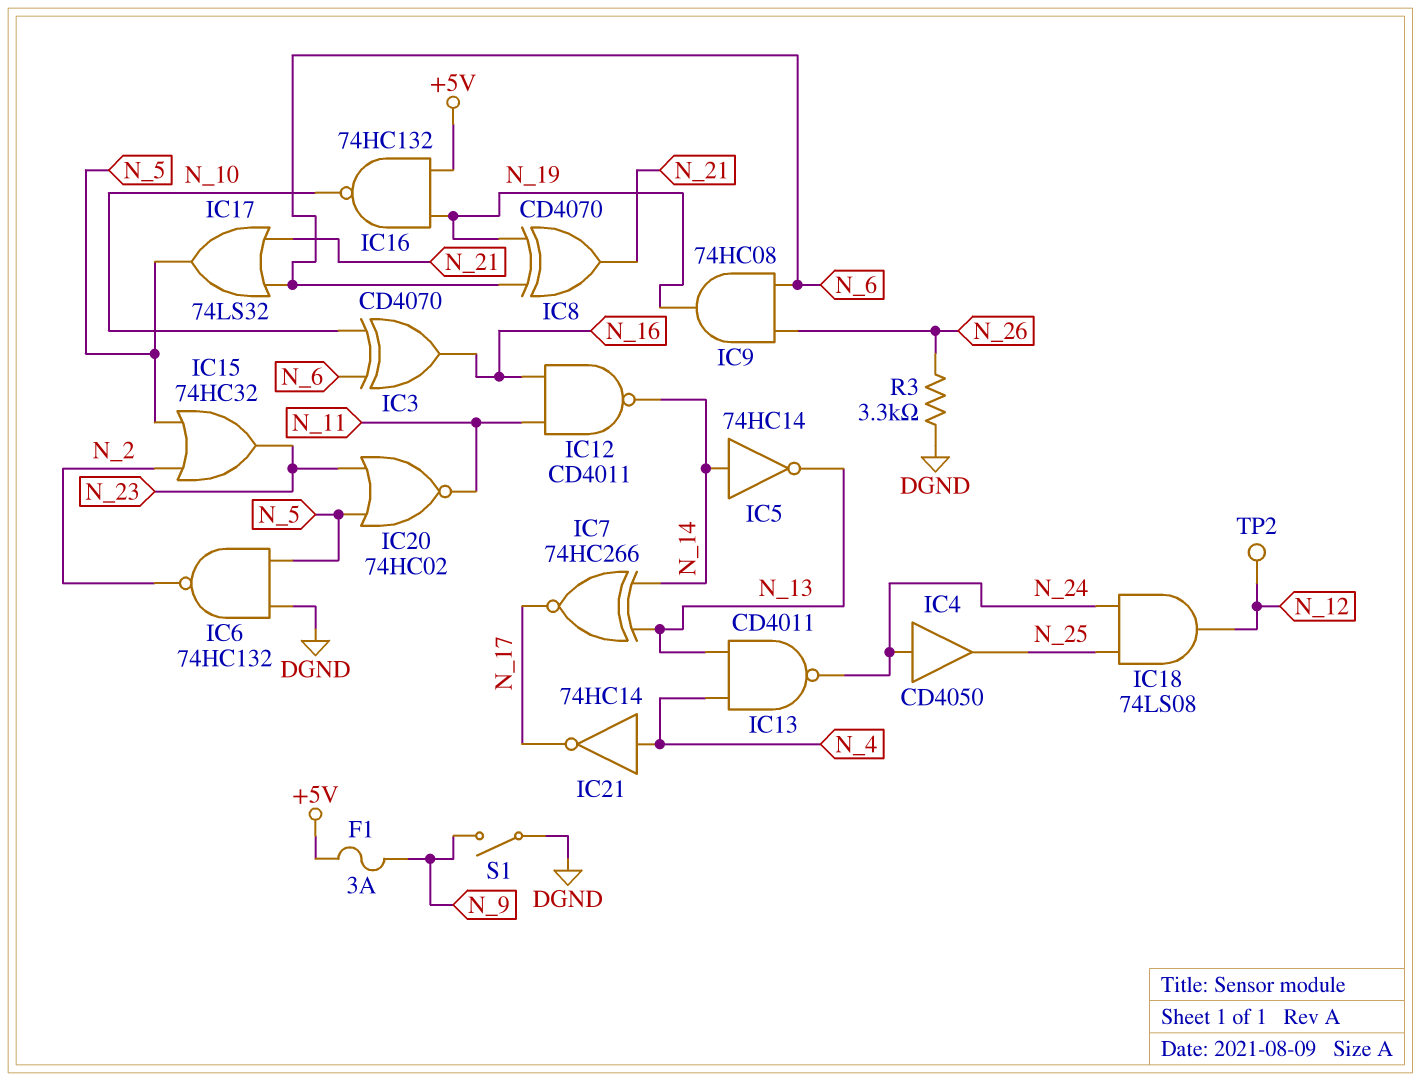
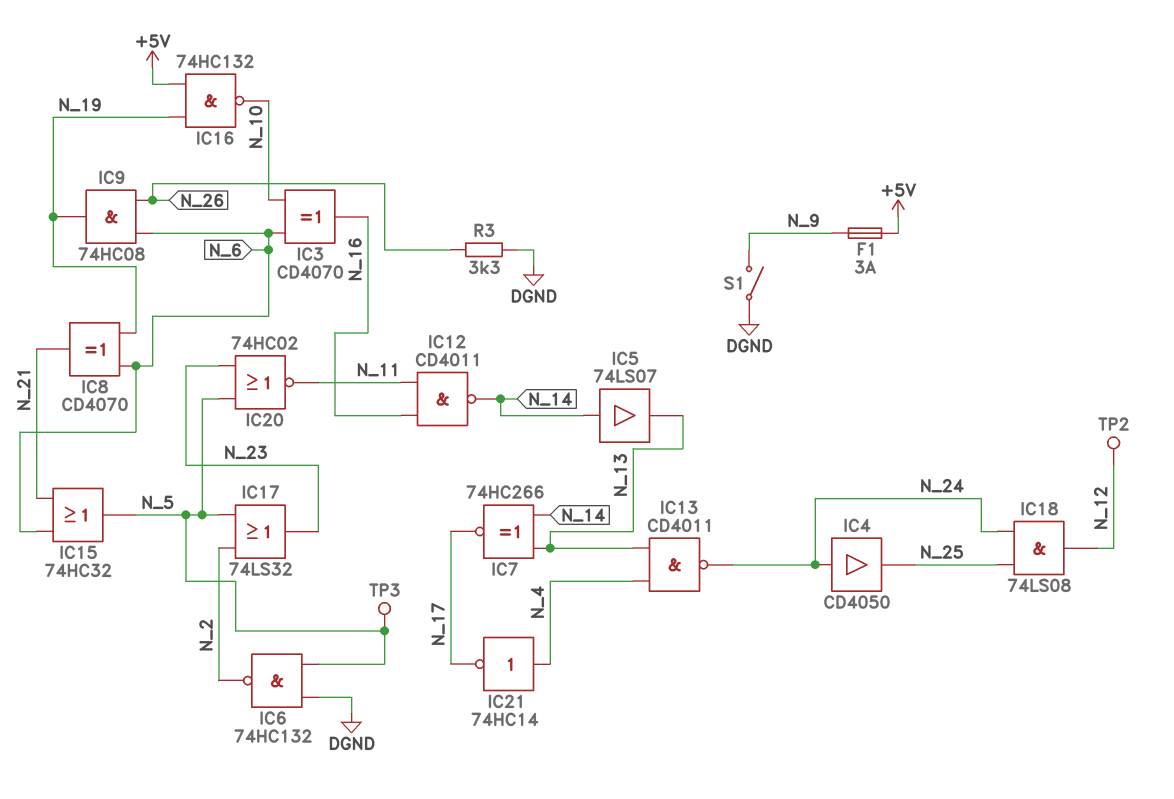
IC5: NOT 74HC14 (in N_14, out N_13) -> buffer 74LS07 (in N_14, out N_13)
IC15: OR 74HC32 (in N_2, in N_5, out N_23) -> OR 74HC32 (in N_6, in N_21, out N_5)
IC17: OR 74LS32 (in N_6, in N_21, out N_5) -> OR 74LS32 (in N_2, in N_5, out N_23)
TP3: none -> test point (N_5)

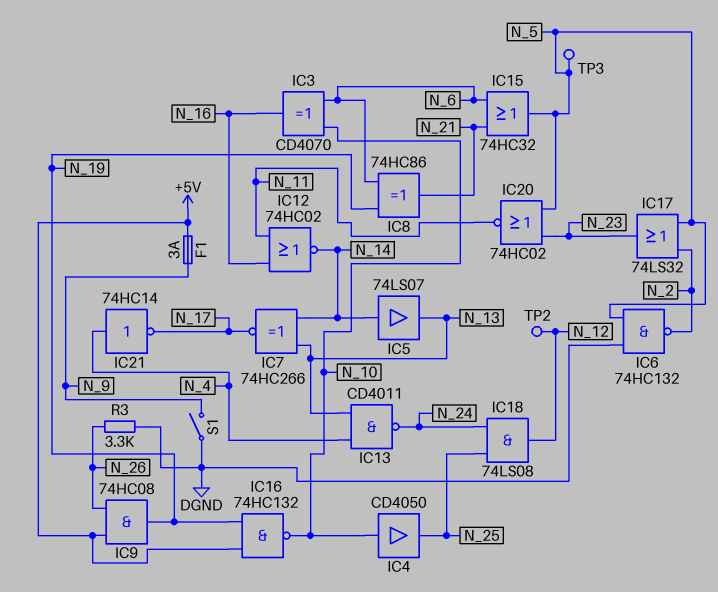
IC4: buffer CD4050 (in N_24, out N_25) -> buffer CD4050 (in N_10, out N_25)
IC8: XOR CD4070 (in N_6, in N_19, out N_21) -> XOR 74HC86 (in N_6, in N_19, out N_21)
IC9: AND 74HC08 (in N_6, in N_26, out N_19) -> AND 74HC08 (in +5V, in N_26, out N_19)
IC12: NAND CD4011 (in N_11, in N_16, out N_14) -> NOR 74HC02 (in N_11, in N_16, out N_14)

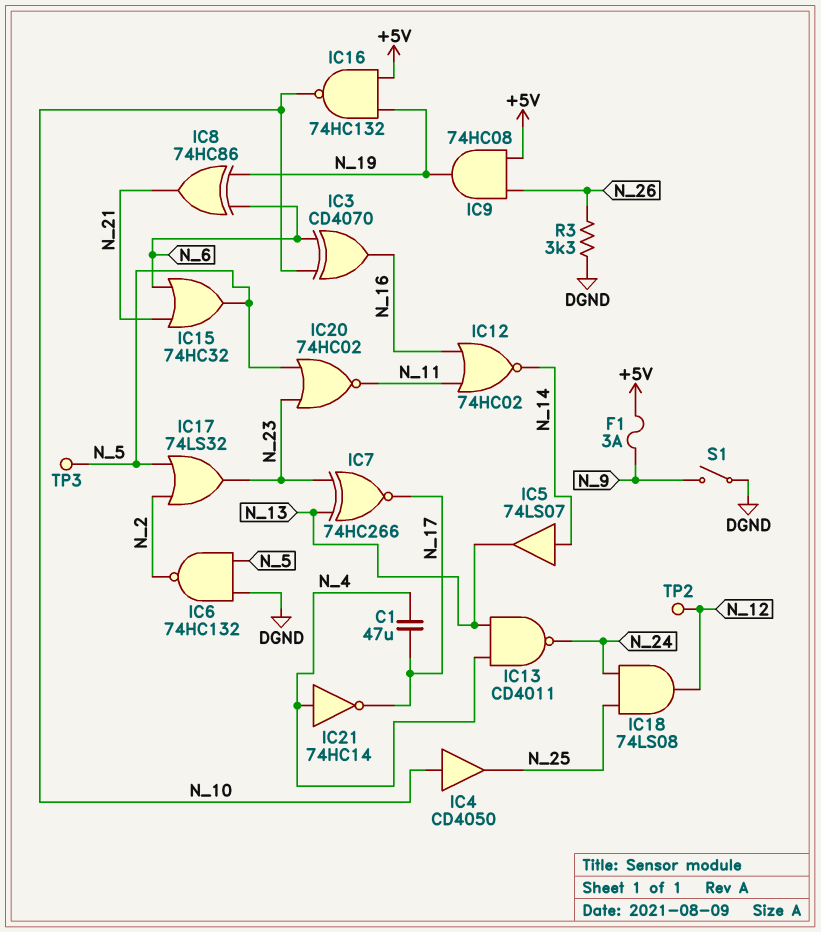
C1: none -> 47uF (N_4, N_17)
IC7: XNOR 74HC266 (in N_13, in N_14, out N_17) -> XNOR 74HC266 (in N_13, in N_23, out N_17)

